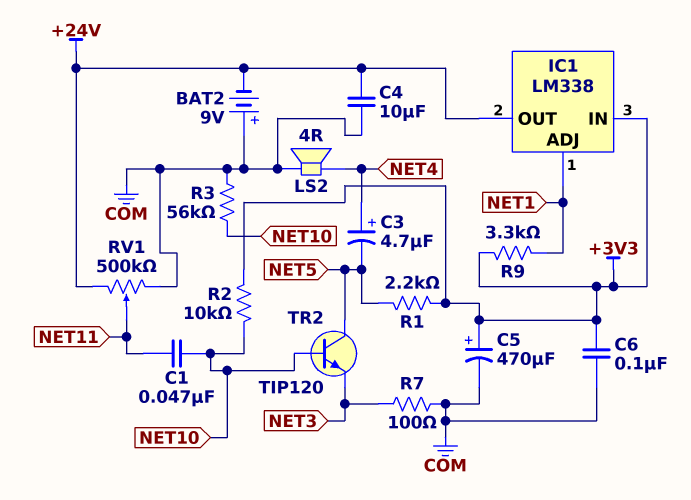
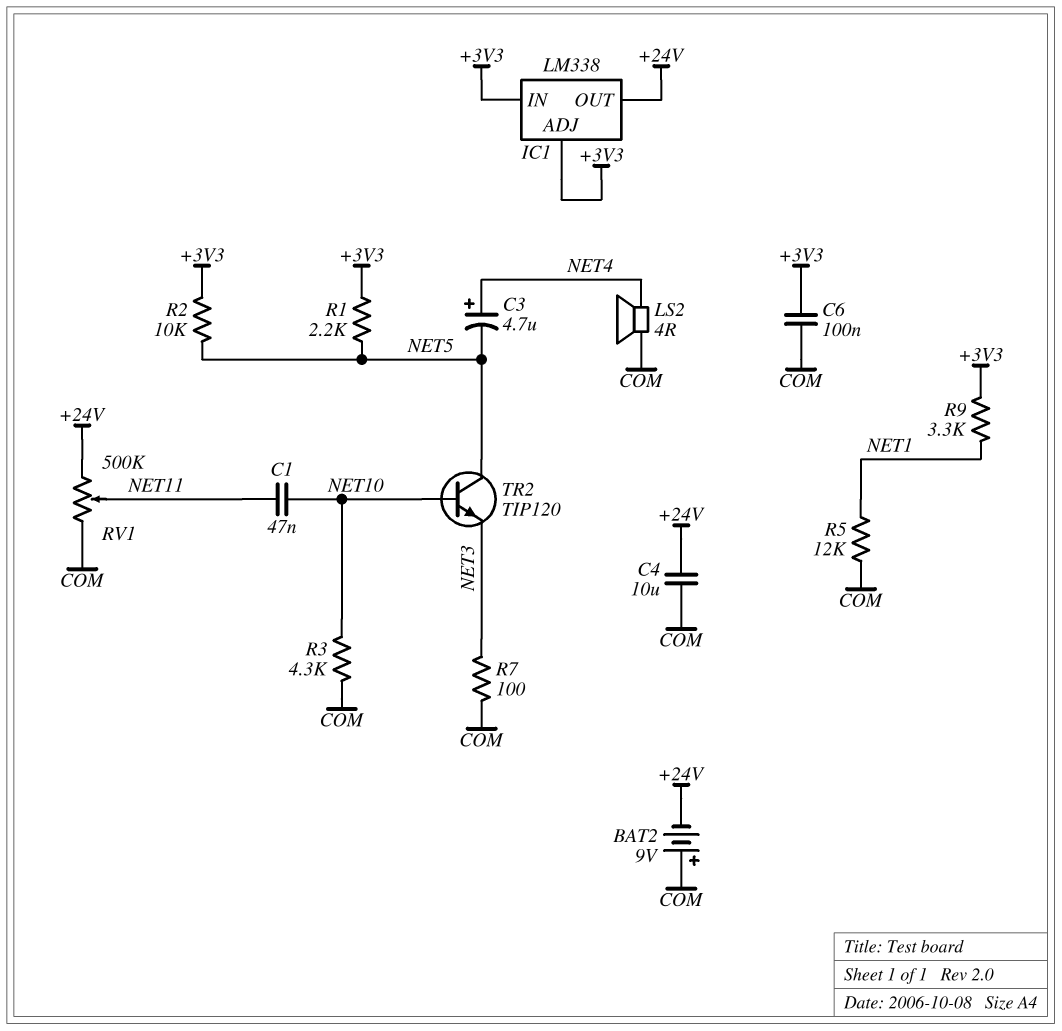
C5: 470uF (plus +3V3, minus COM) -> none
IC1 pin ADJ: NET1 -> +3V3
R2: 10k (+3V3, NET10) -> 10k (+3V3, NET5)
R3: 56k (COM, NET10) -> 4.3k (COM, NET10)
R5: none -> 12k (COM, NET1)

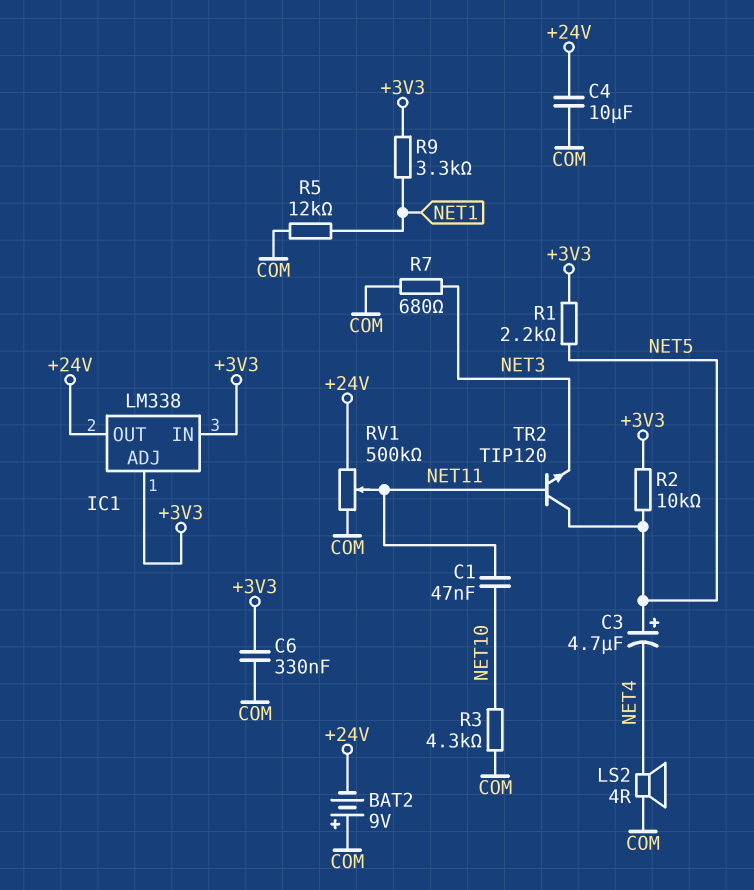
C3: 4.7uF (plus NET4, minus NET5) -> 4.7uF (plus NET5, minus NET4)
C6: 100nF (+3V3, COM) -> 330nF (+3V3, COM)
R7: 100 (COM, NET3) -> 680 (COM, NET3)
TR2: NPN TIP120 (B NET10, C NET5, E NET3) -> NPN TIP120 (B NET11, C NET5, E NET3)

